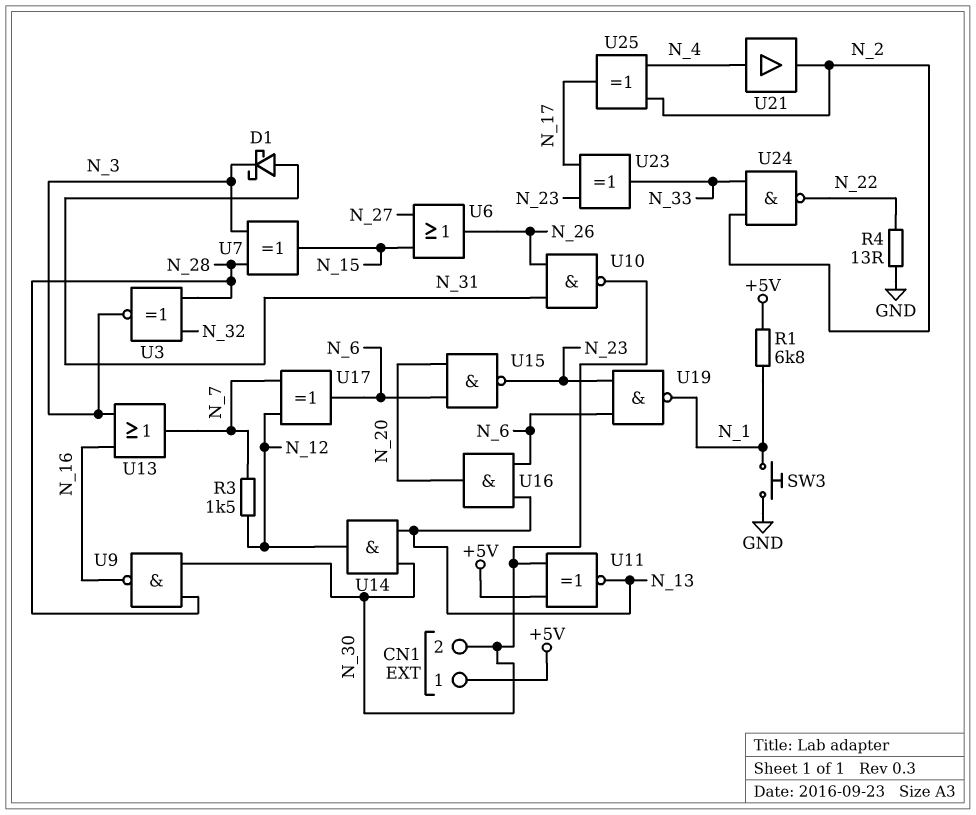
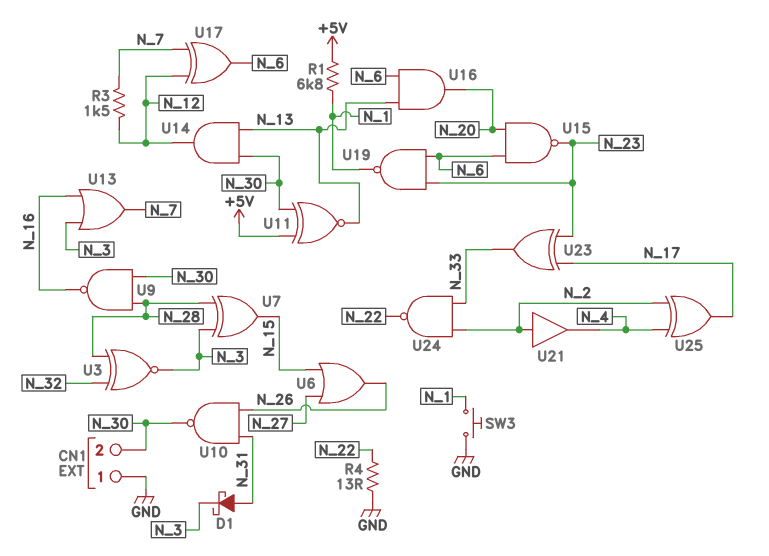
CN1 pin 1: +5V -> GND
U21: buffer (in N_4, out N_2) -> buffer (in N_2, out N_4)

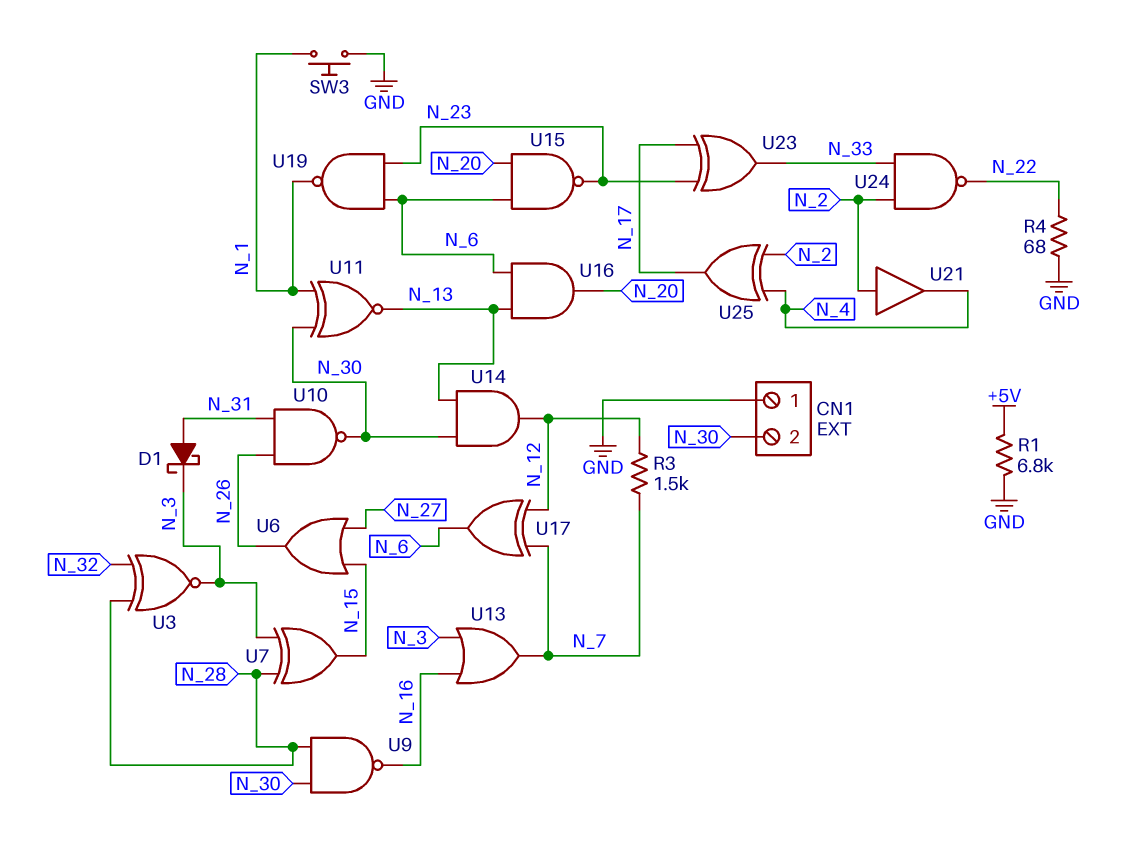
R1: 6.8k (+5V, N_1) -> 6.8k (+5V, GND)
R4: 13 (GND, N_22) -> 68 (GND, N_22)
U11: XNOR (in +5V, in N_30, out N_13) -> XNOR (in N_1, in N_30, out N_13)

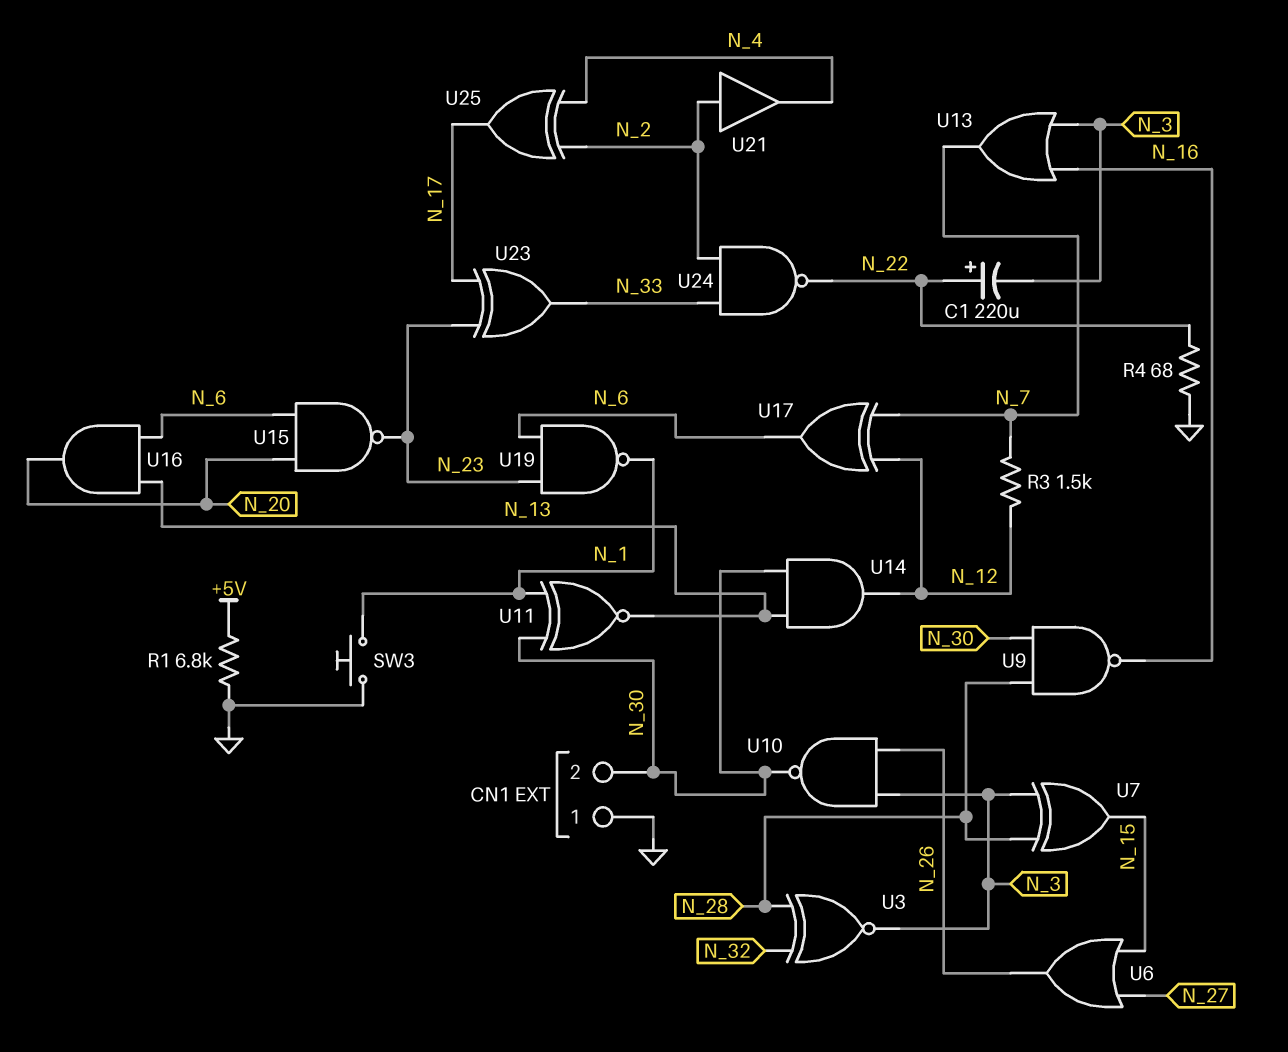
C1: none -> 220uF (plus N_22, minus N_3)
D1: schottky (A N_31, K N_3) -> none
U10: NAND (in N_26, in N_31, out N_30) -> NAND (in N_3, in N_26, out N_30)

